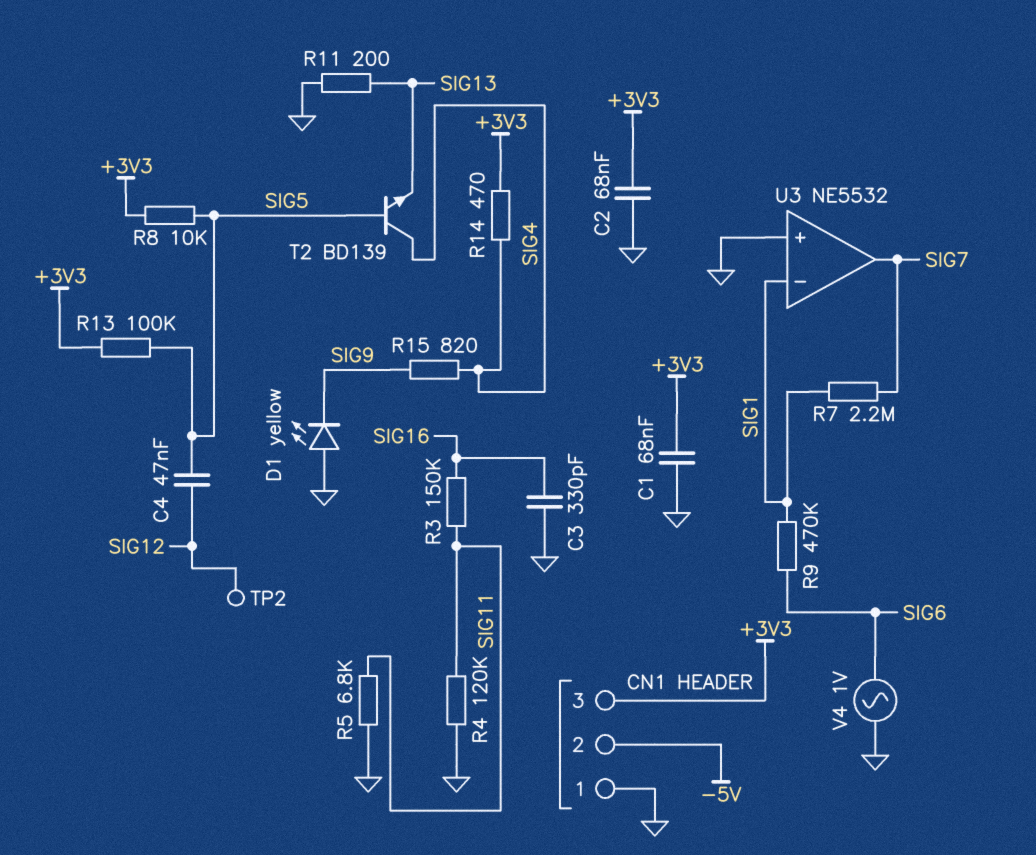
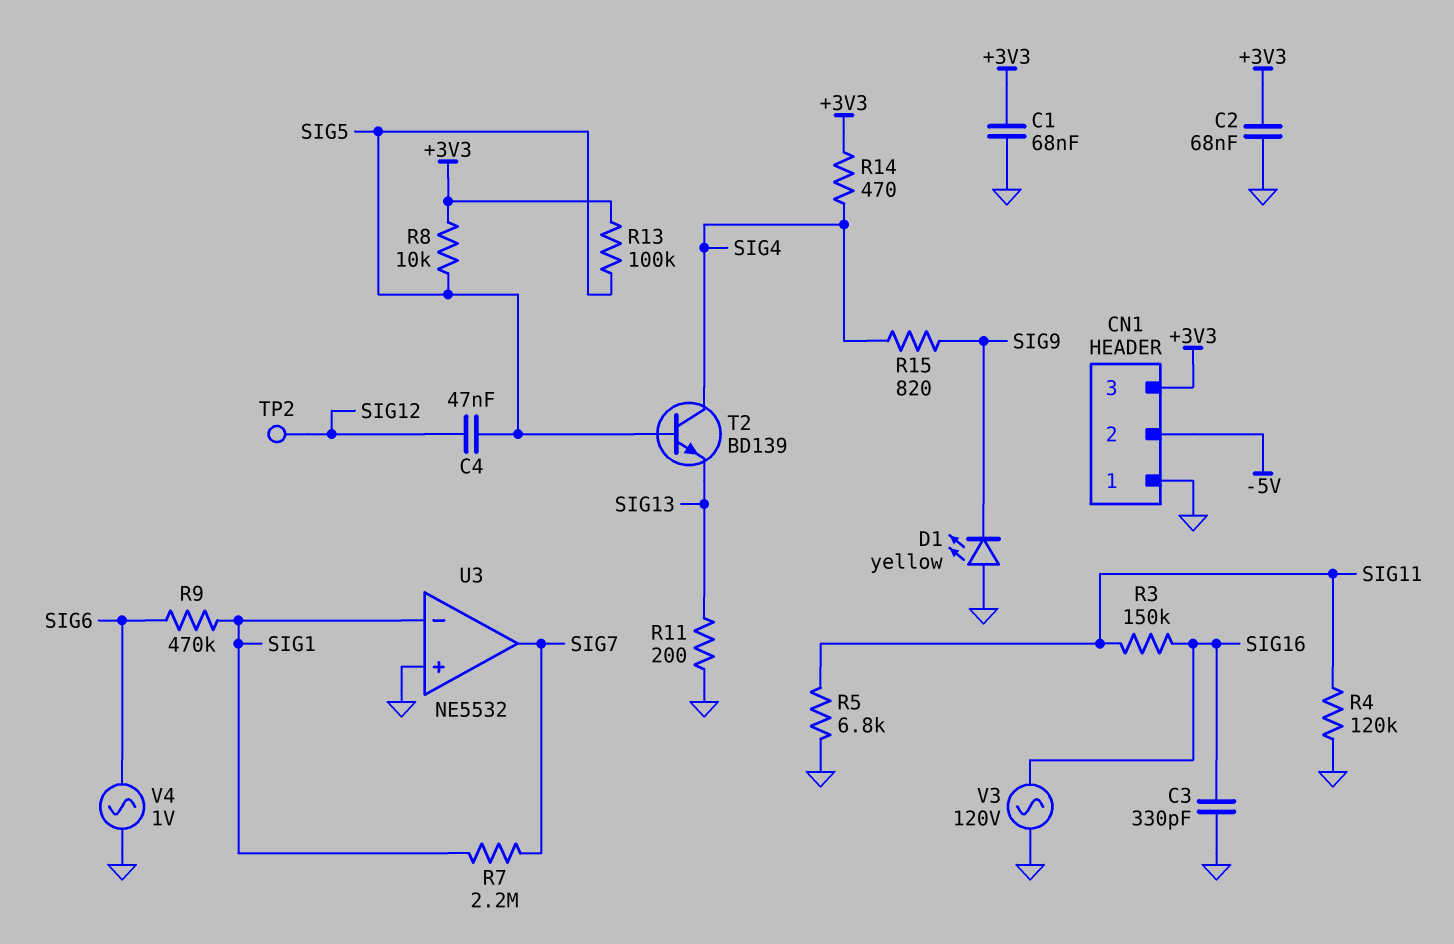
V3: none -> AC 120V (GND, SIG16)

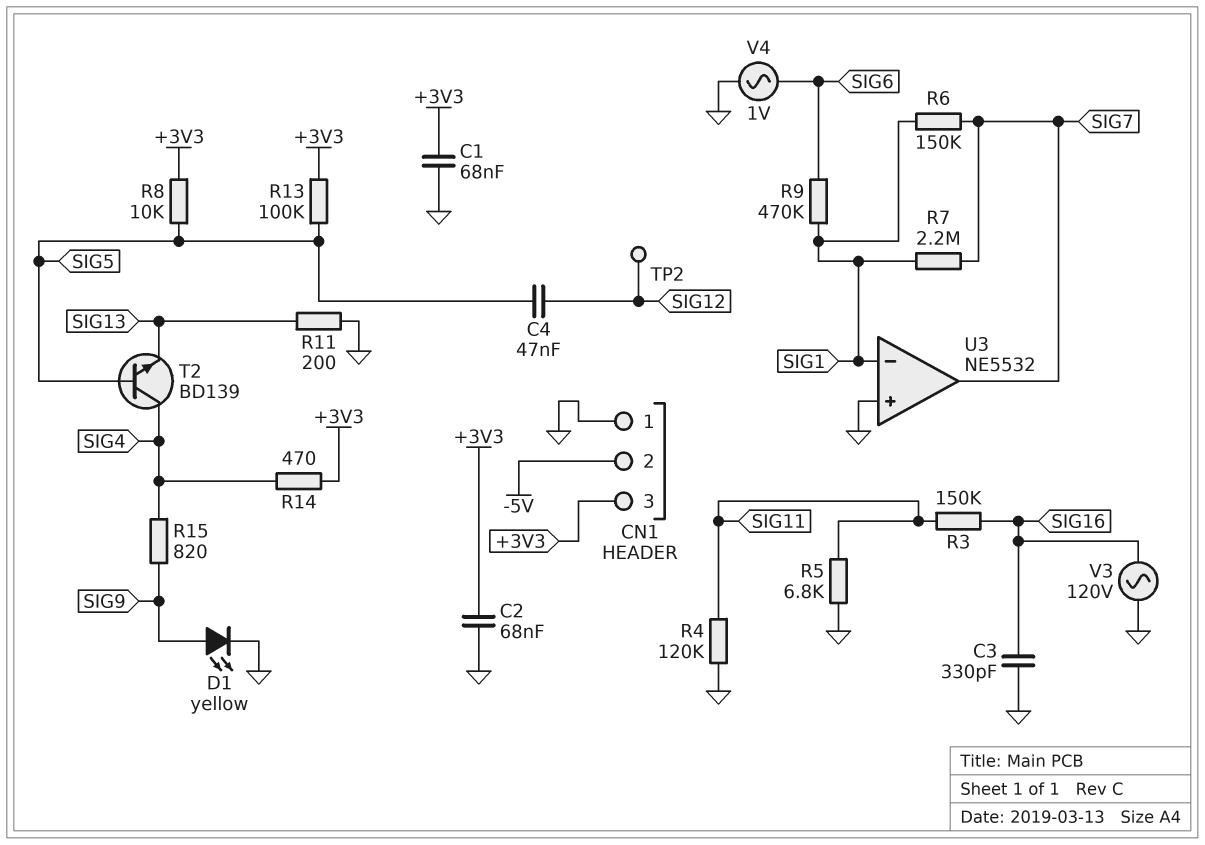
D1: LED yellow (A GND, K SIG9) -> LED yellow (A SIG9, K GND)
R6: none -> 150k (SIG1, SIG7)

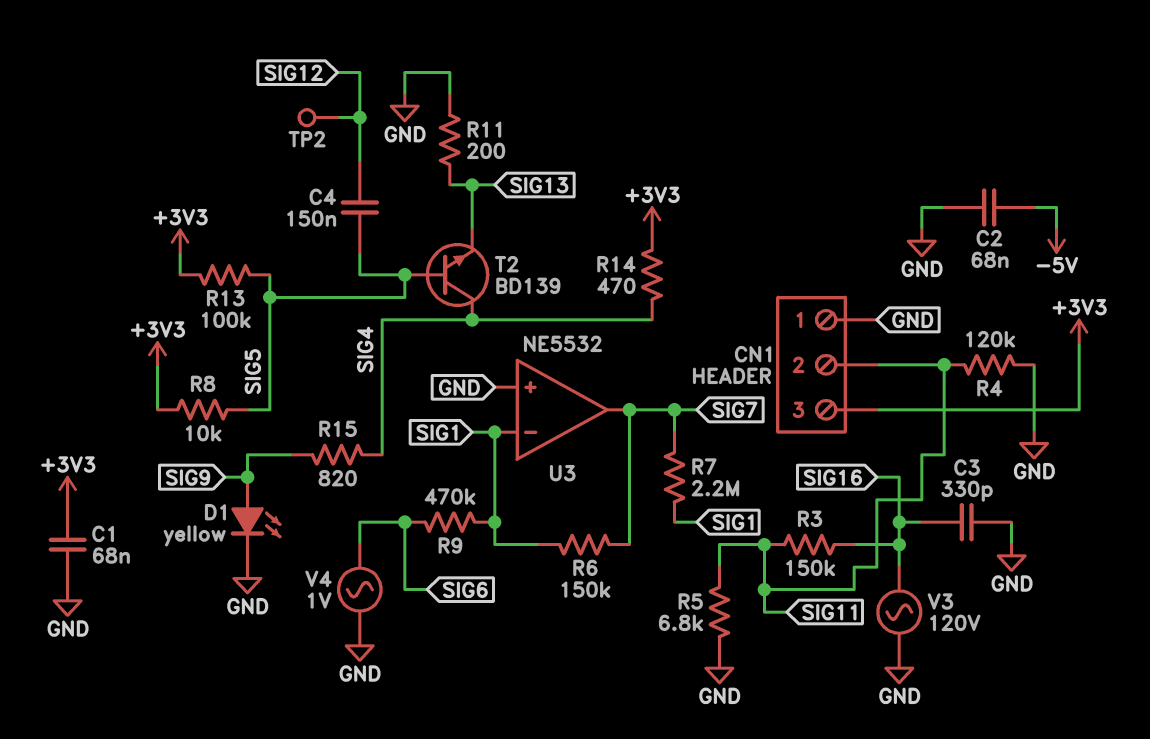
C2: 68nF (+3V3, GND) -> 68nF (-5V, GND)
C4: 47nF (SIG5, SIG12) -> 150nF (SIG5, SIG12)
CN1 pin 2: -5V -> SIG11

